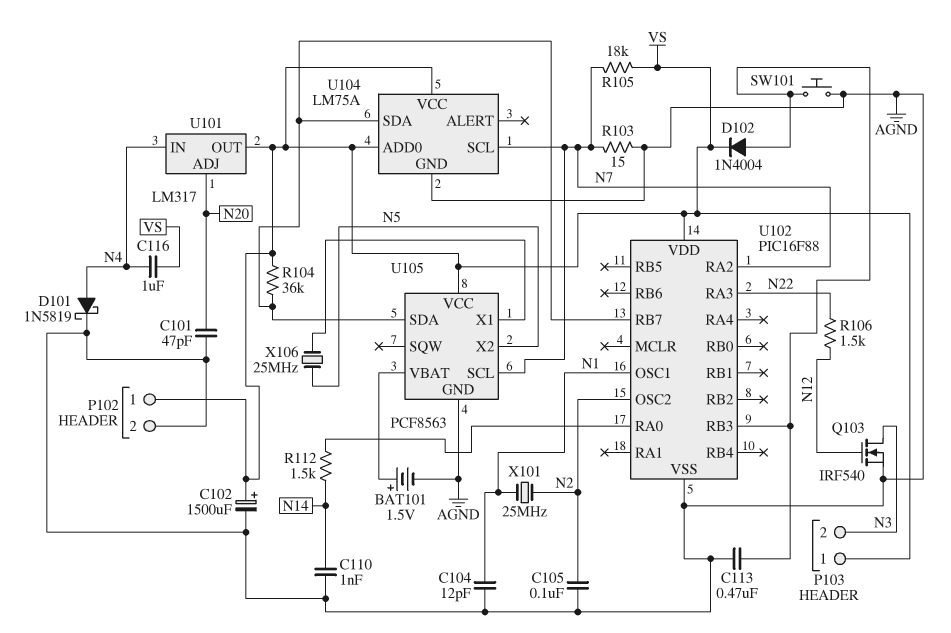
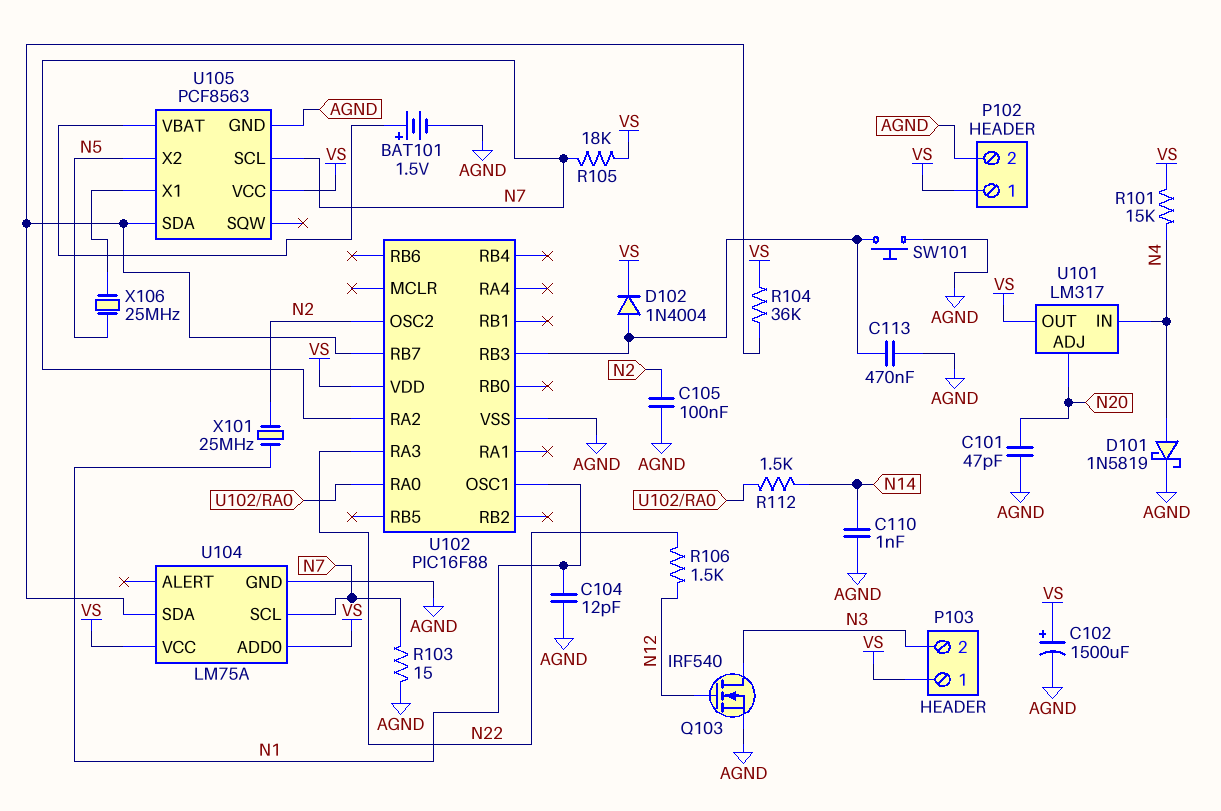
C116: 1uF (N4, VS) -> none
R101: none -> 15k (N4, VS)

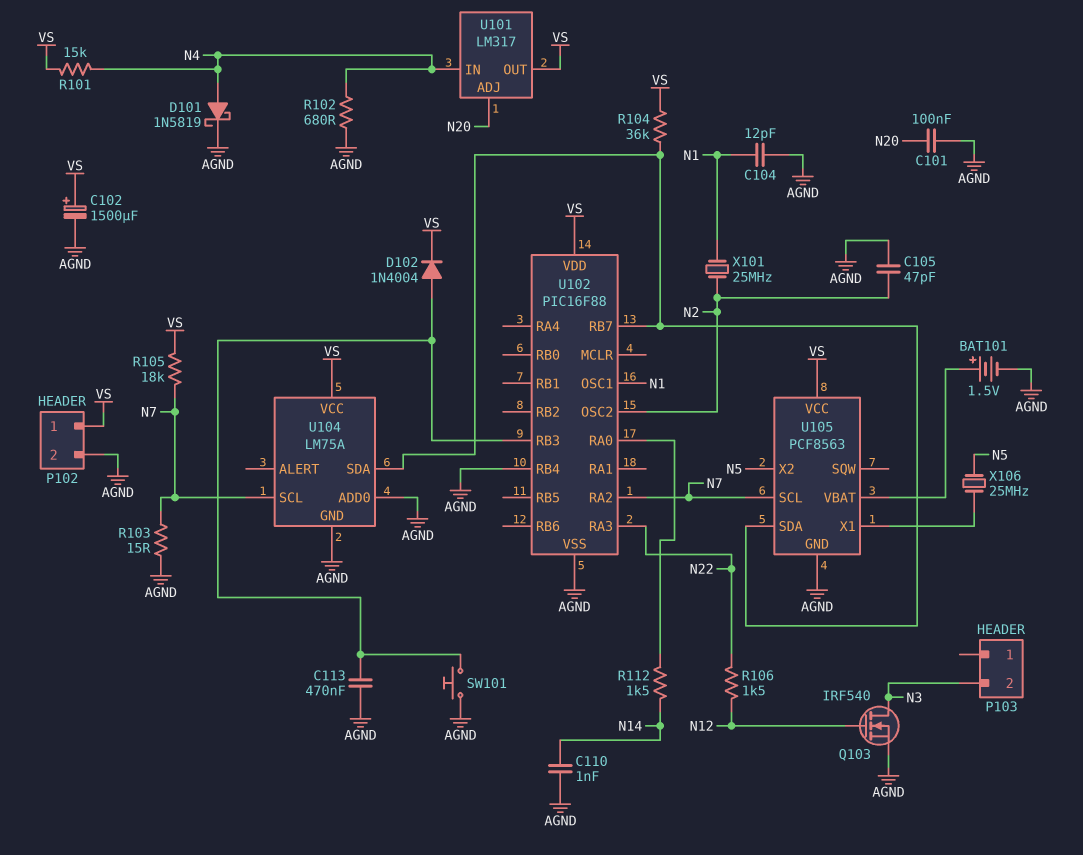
C101: 47pF (AGND, N20) -> 100nF (AGND, N20)
C105: 100nF (AGND, N2) -> 47pF (AGND, N2)
P103 pin 1: VS -> none
R102: none -> 680 (AGND, N4)
U102 pin RB4: none -> AGND
U104 pin ADD0: VS -> AGND

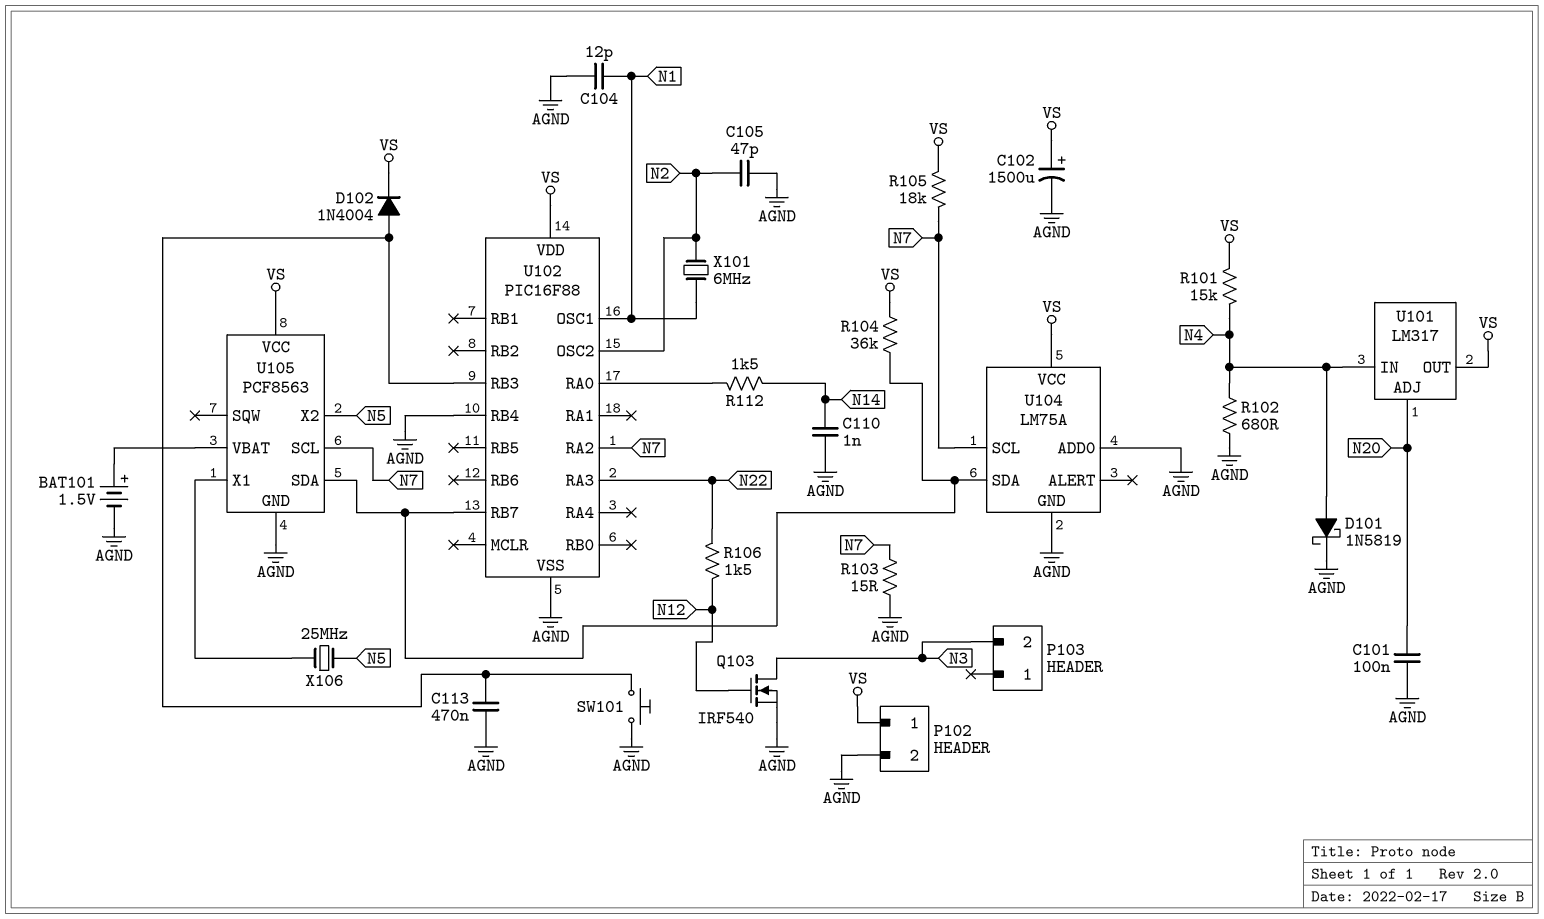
X101: 25MHz (N1, N2) -> 6MHz (N1, N2)

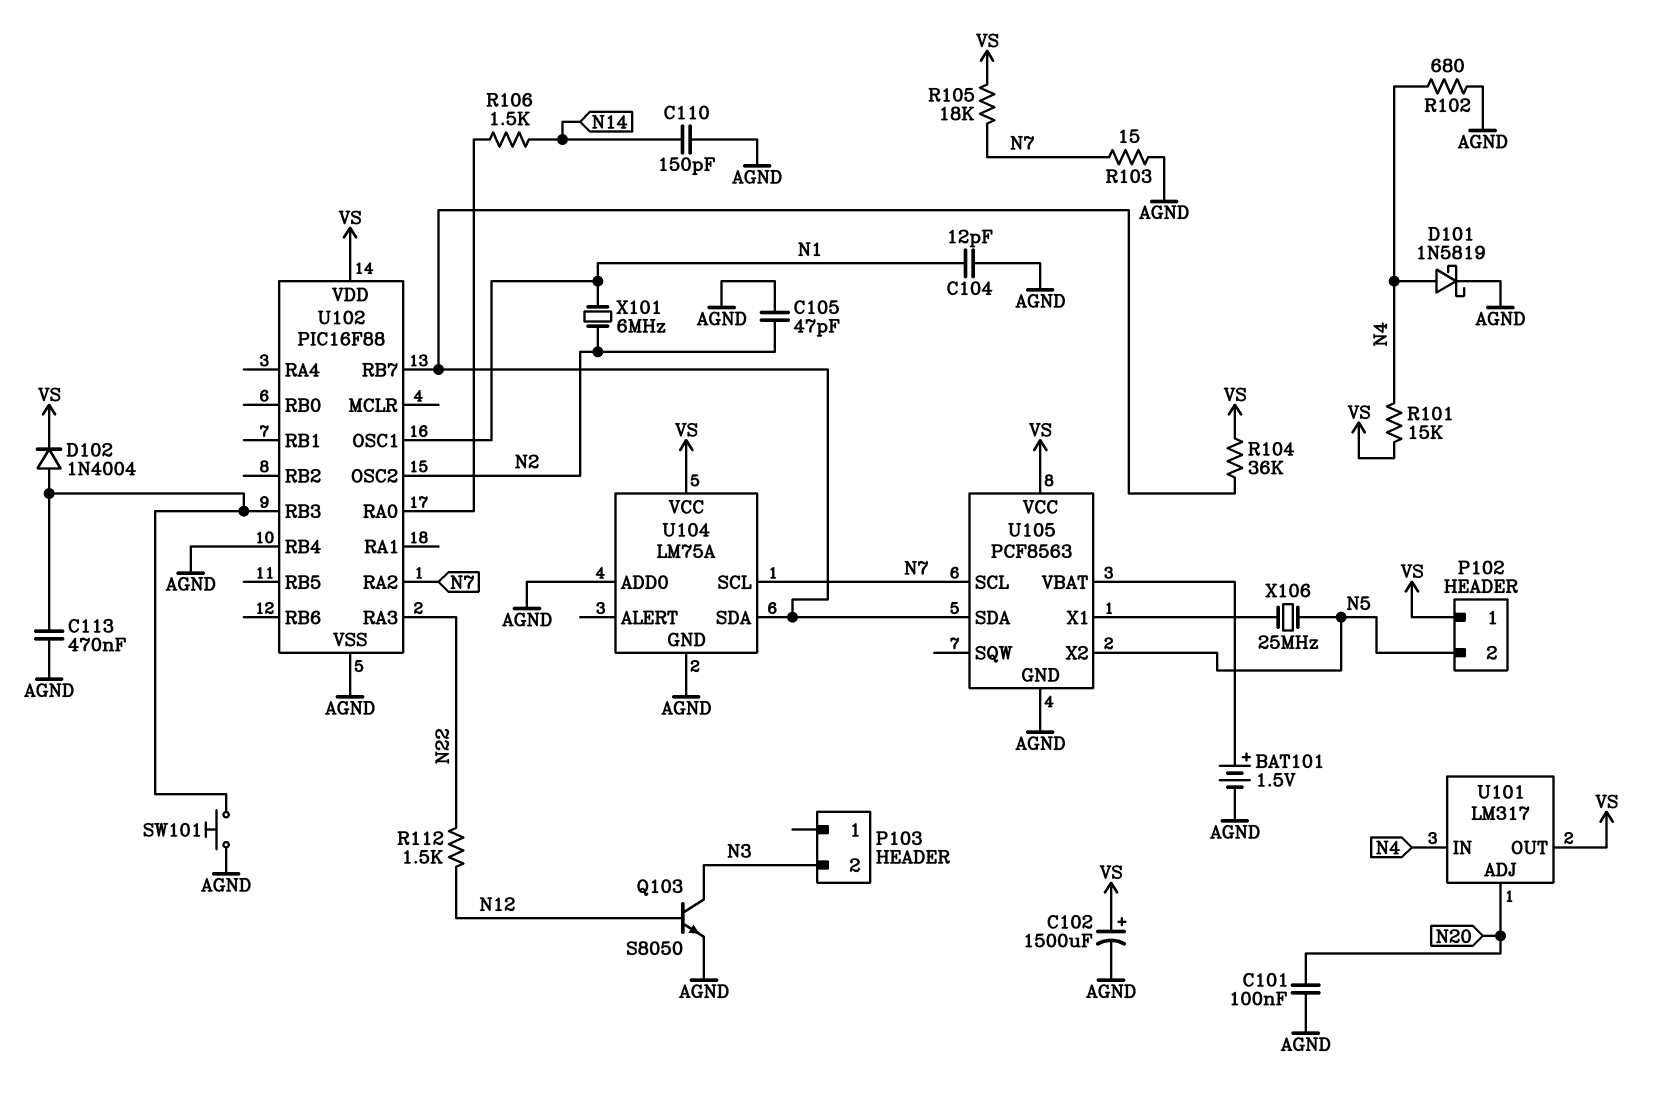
C110: 1nF (AGND, N14) -> 150pF (AGND, N14)
P102 pin 2: AGND -> N5
Q103: NMOS IRF540 (G N12, D N3, S AGND) -> NPN S8050 (B N12, C N3, E AGND)
R106: 1.5k (N12, N22) -> 1.5k (N14, U102/RA0)
R112: 1.5k (N14, U102/RA0) -> 1.5k (N12, N22)

